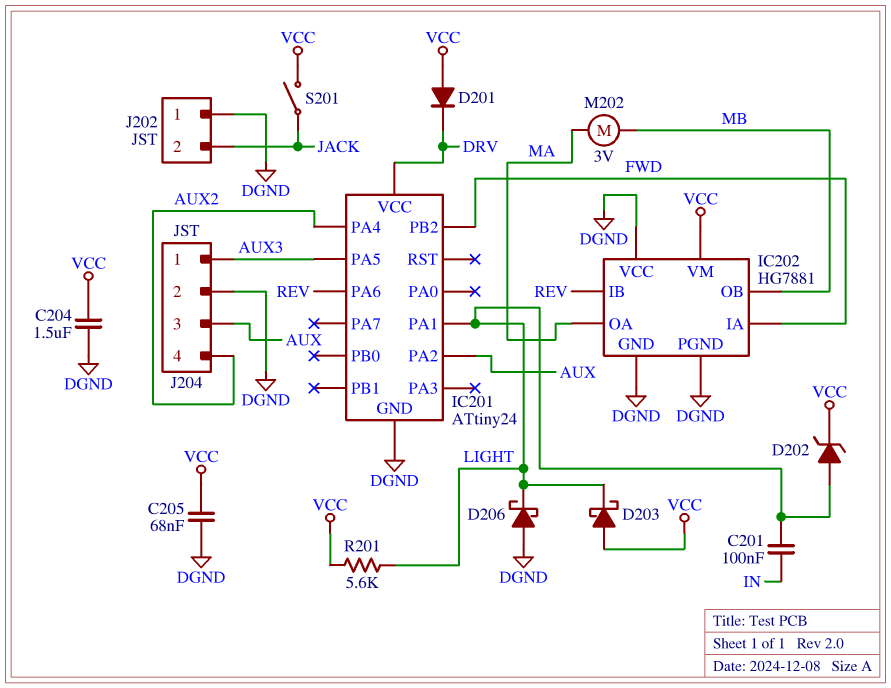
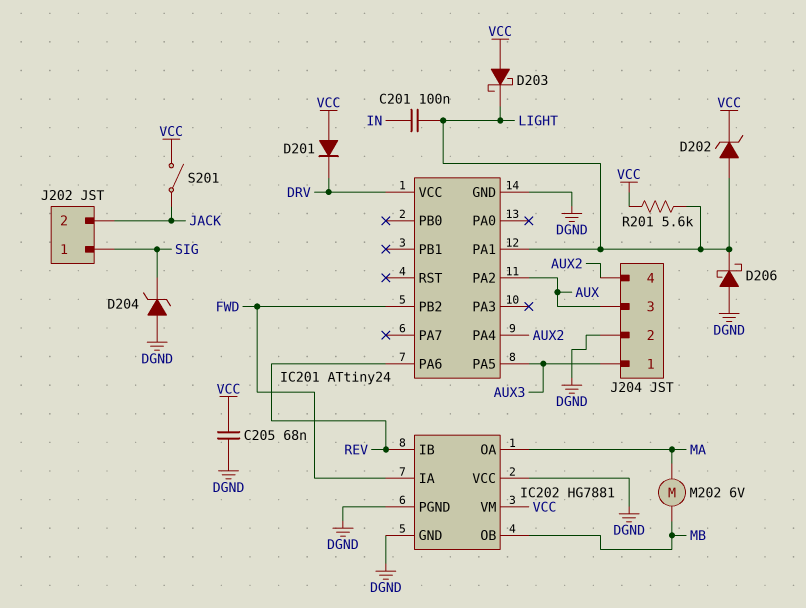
C204: 1.5uF (DGND, VCC) -> none
D204: none -> zener (A DGND, K SIG)
J202 pin 1: DGND -> SIG
M202: motor 3V (MA, MB) -> motor 6V (MA, MB)

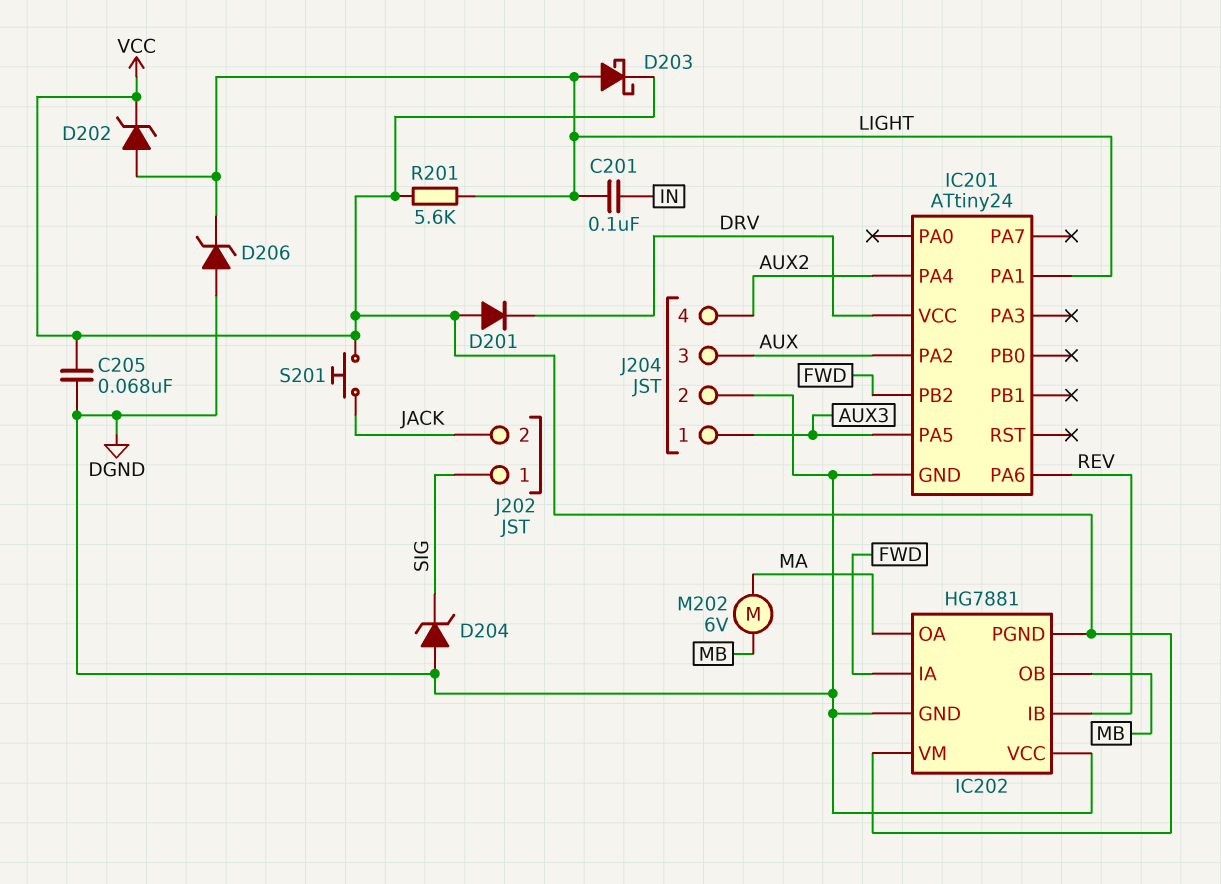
D203: schottky (A VCC, K LIGHT) -> schottky (A LIGHT, K VCC)
D206: schottky (A DGND, K LIGHT) -> zener (A DGND, K LIGHT)
IC202 pin PGND: DGND -> VCC
S201: switch (JACK, VCC) -> button (JACK, VCC)

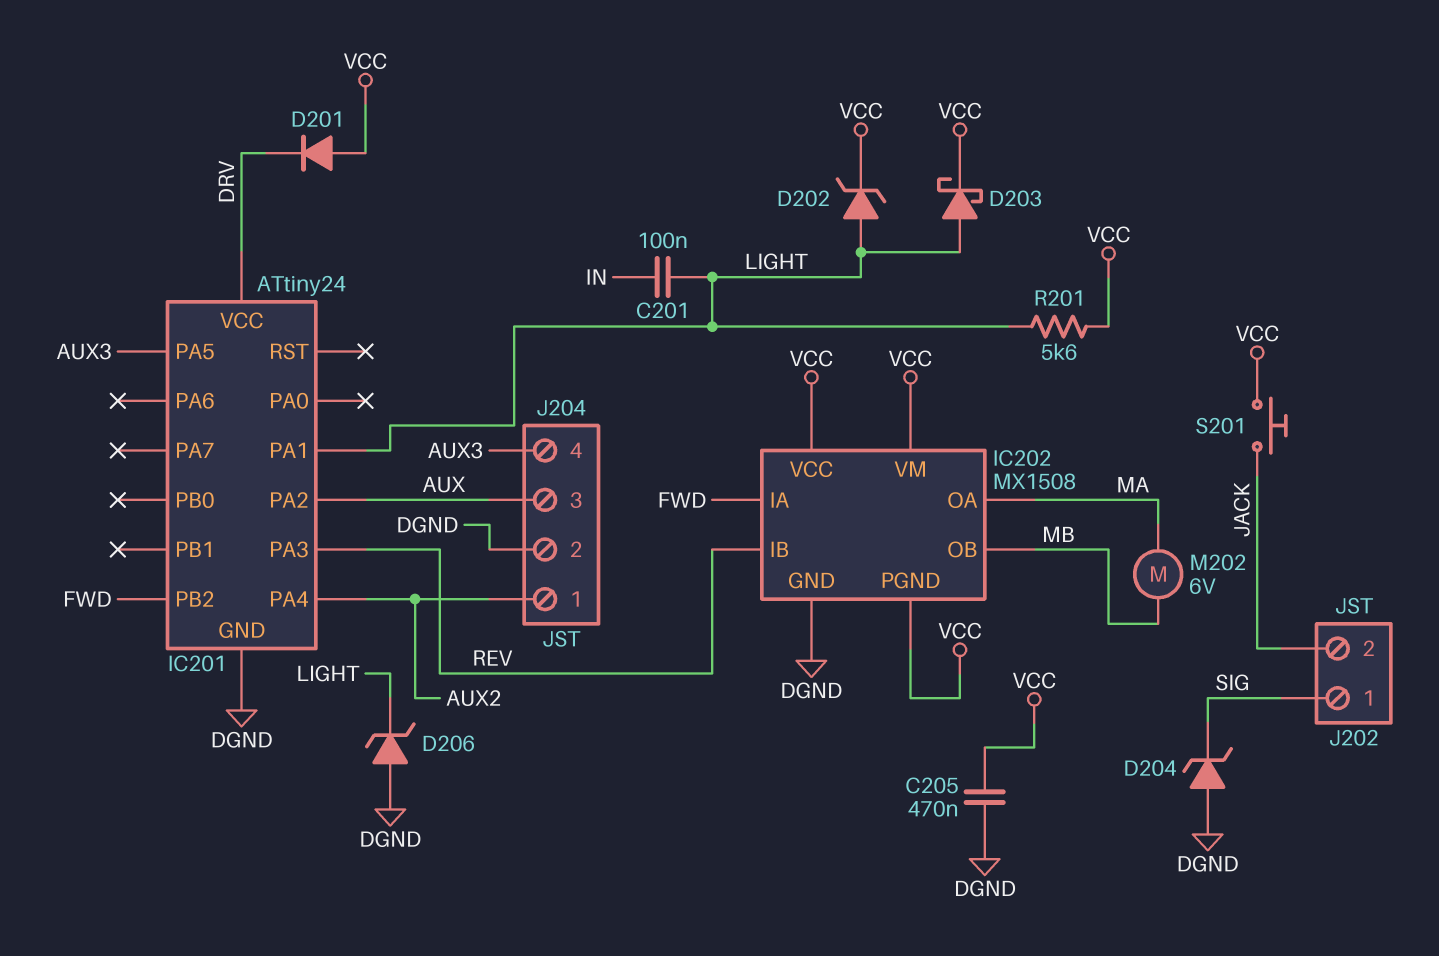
C205: 68nF (DGND, VCC) -> 470nF (DGND, VCC)
IC201 pin PA3: none -> REV
IC201 pin PA6: REV -> none
IC202: HG7881 -> MX1508
IC202 pin VCC: DGND -> VCC
J204 pin 1: AUX3 -> AUX2
J204 pin 4: AUX2 -> AUX3

